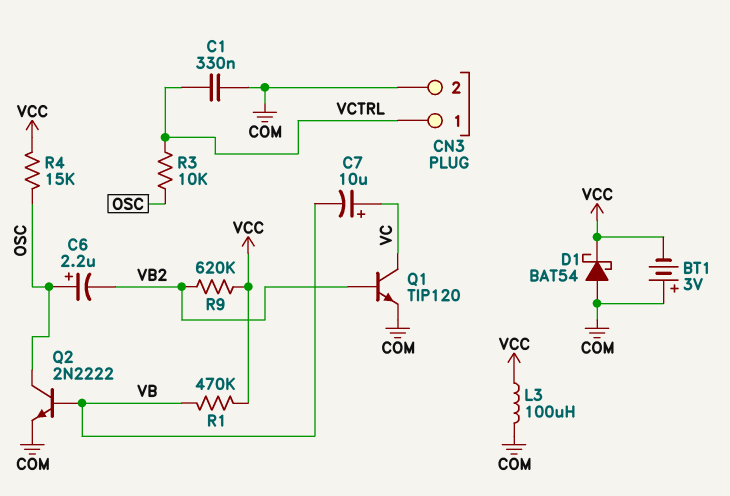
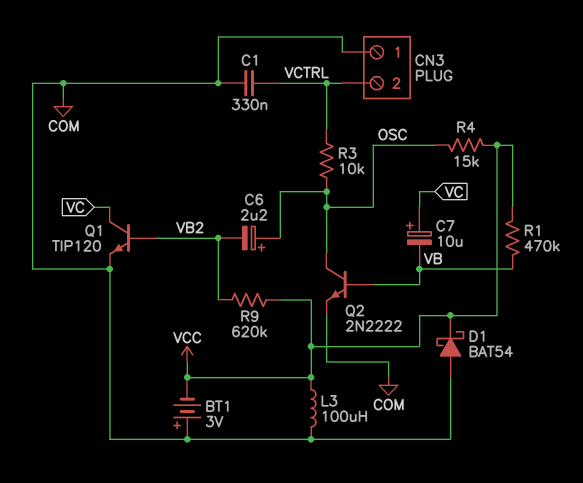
CN3 pin 1: VCTRL -> COM
CN3 pin 2: COM -> VCTRL

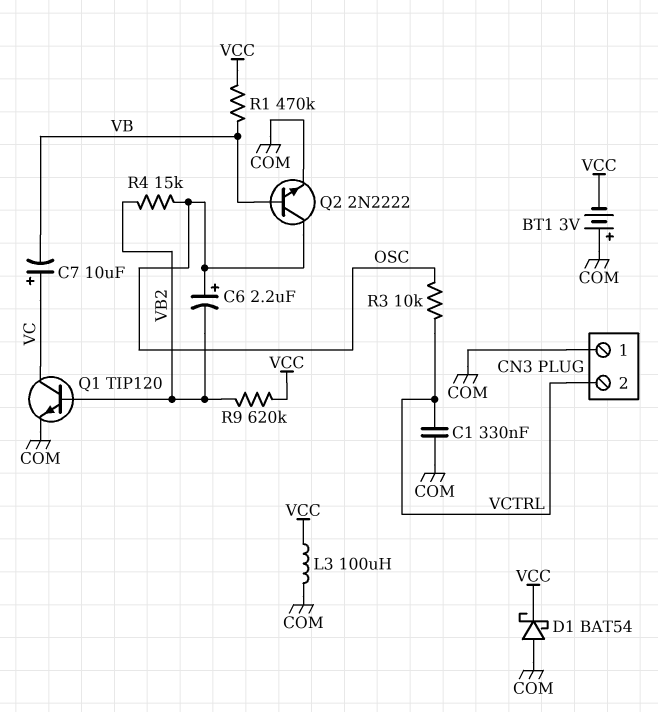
R4: 15k (OSC, VCC) -> 15k (OSC, VB2)

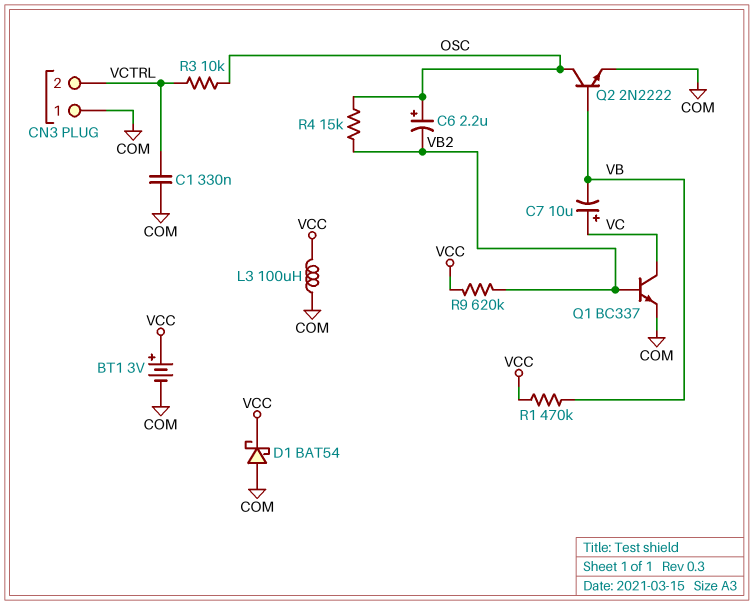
BT1: 3V (plus COM, minus VCC) -> 3V (plus VCC, minus COM)
Q1: NPN TIP120 (B VB2, C VC, E COM) -> NPN BC337 (B VB2, C VC, E COM)

